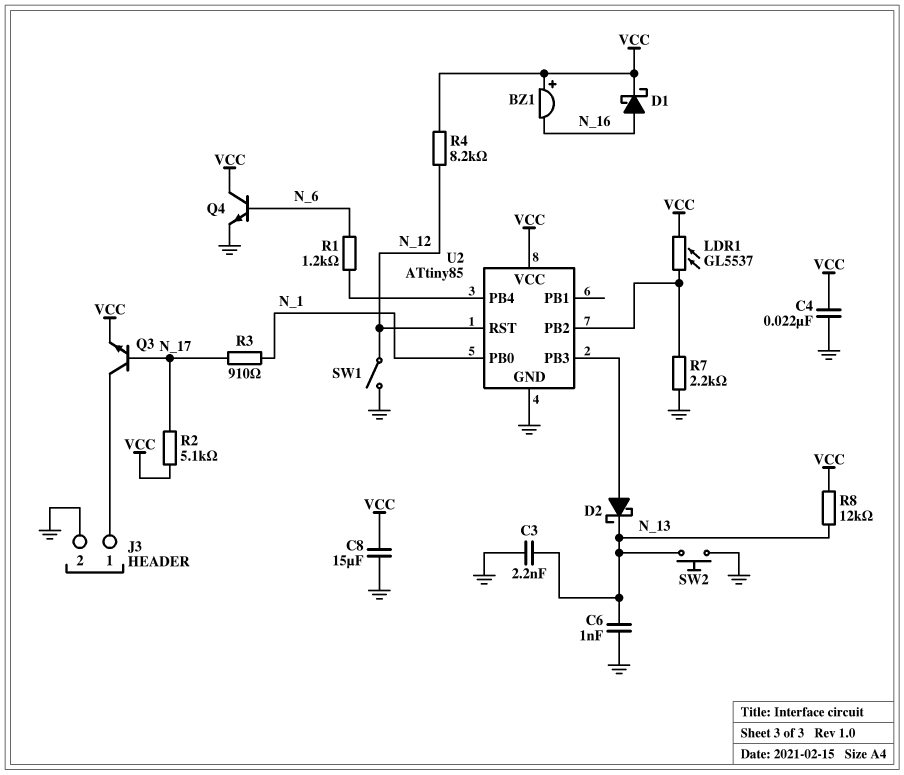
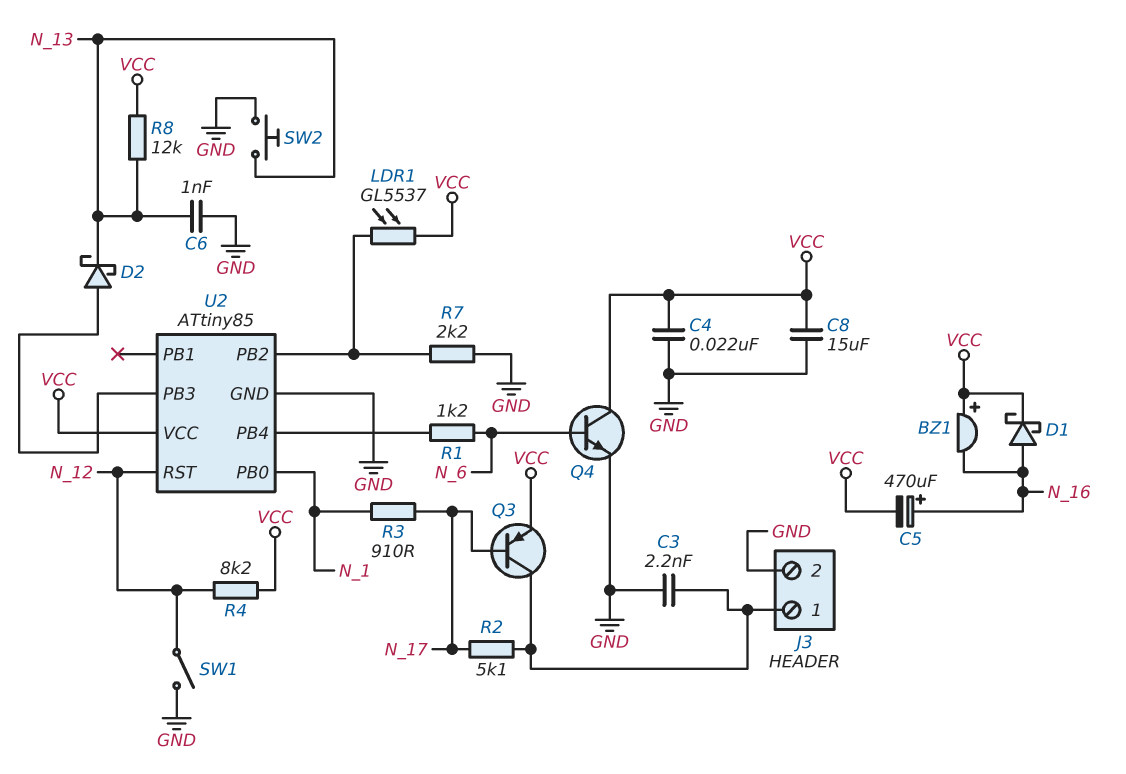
C3: 2.2nF (GND, N_13) -> 2.2nF (GND, J3/1)
C5: none -> 470uF (plus N_16, minus VCC)
Q3: NPN (B N_17, C J3/1, E VCC) -> PNP (B N_17, C J3/1, E VCC)
R2: 5.1k (N_17, VCC) -> 5.1k (J3/1, N_17)

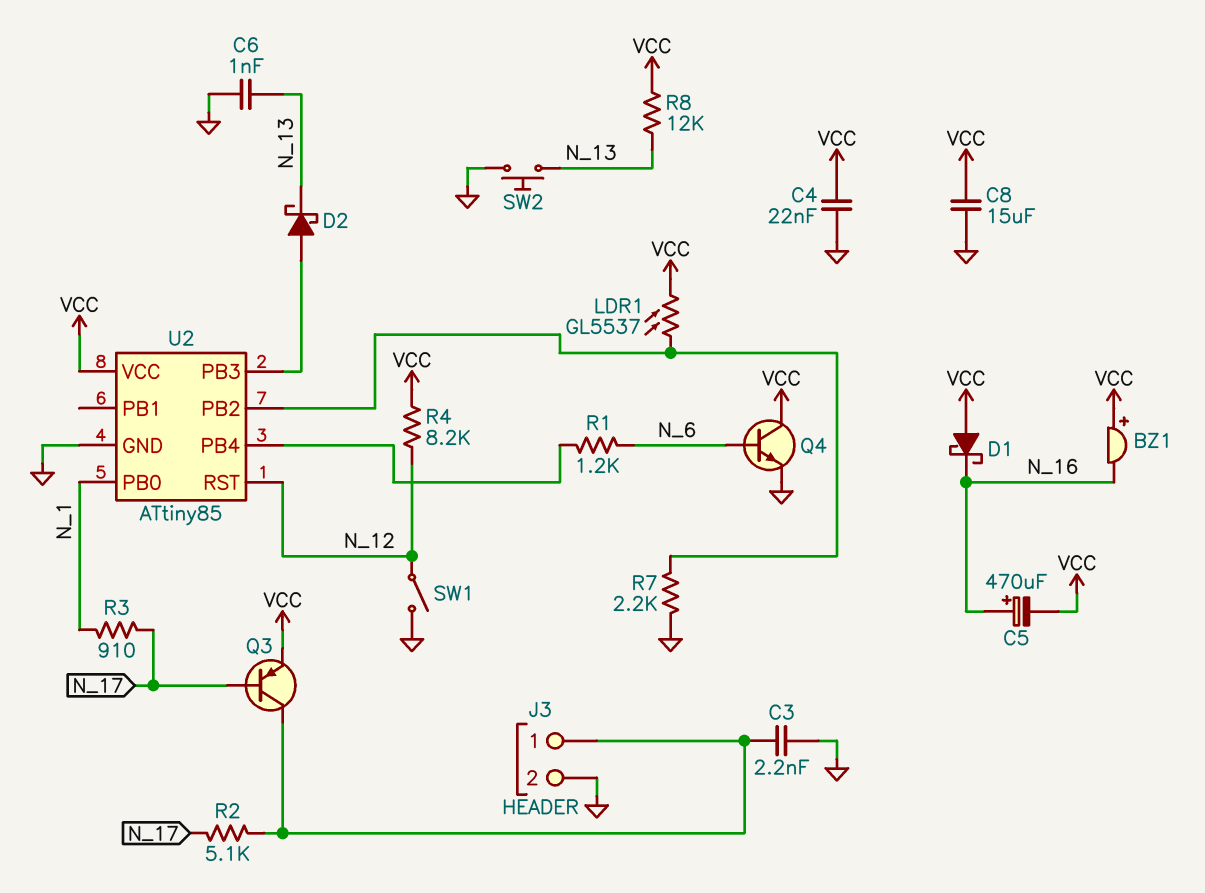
D1: schottky (A N_16, K VCC) -> schottky (A VCC, K N_16)

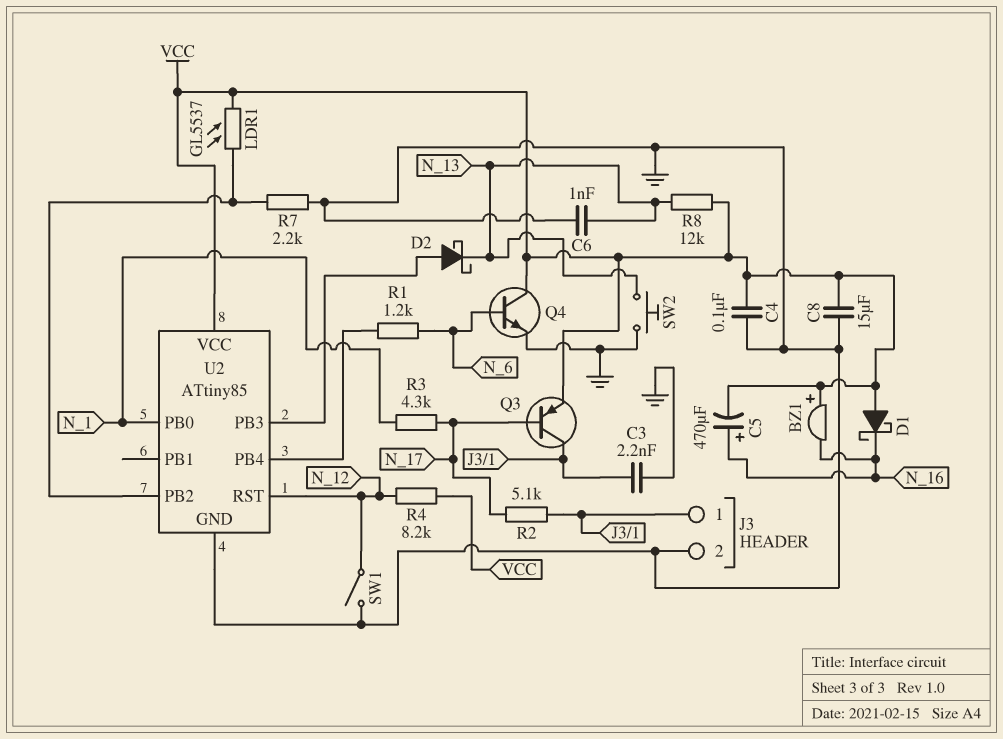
C4: 22nF (GND, VCC) -> 100nF (GND, VCC)
R3: 910 (N_1, N_17) -> 4.3k (N_1, N_17)

